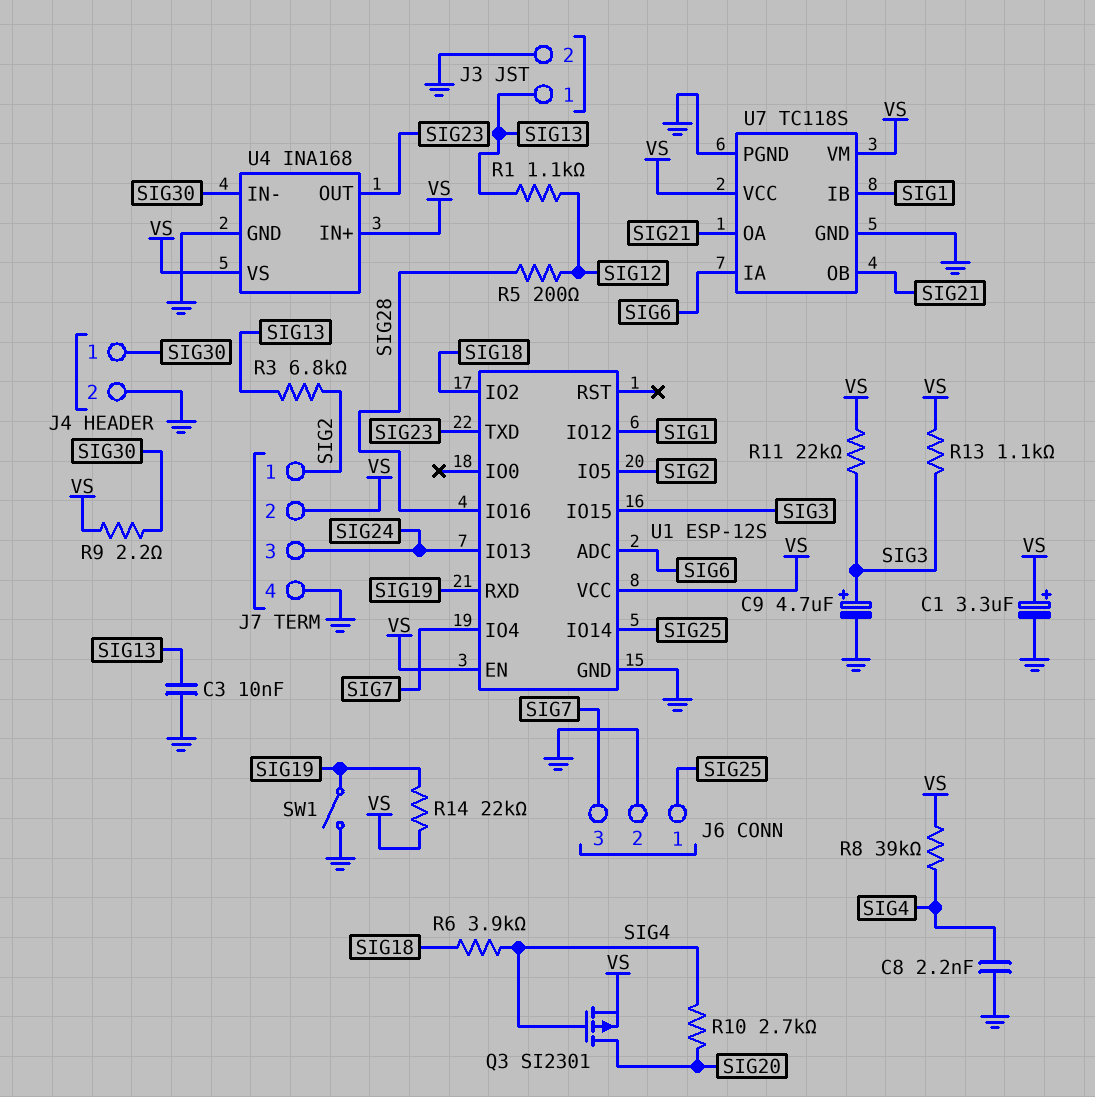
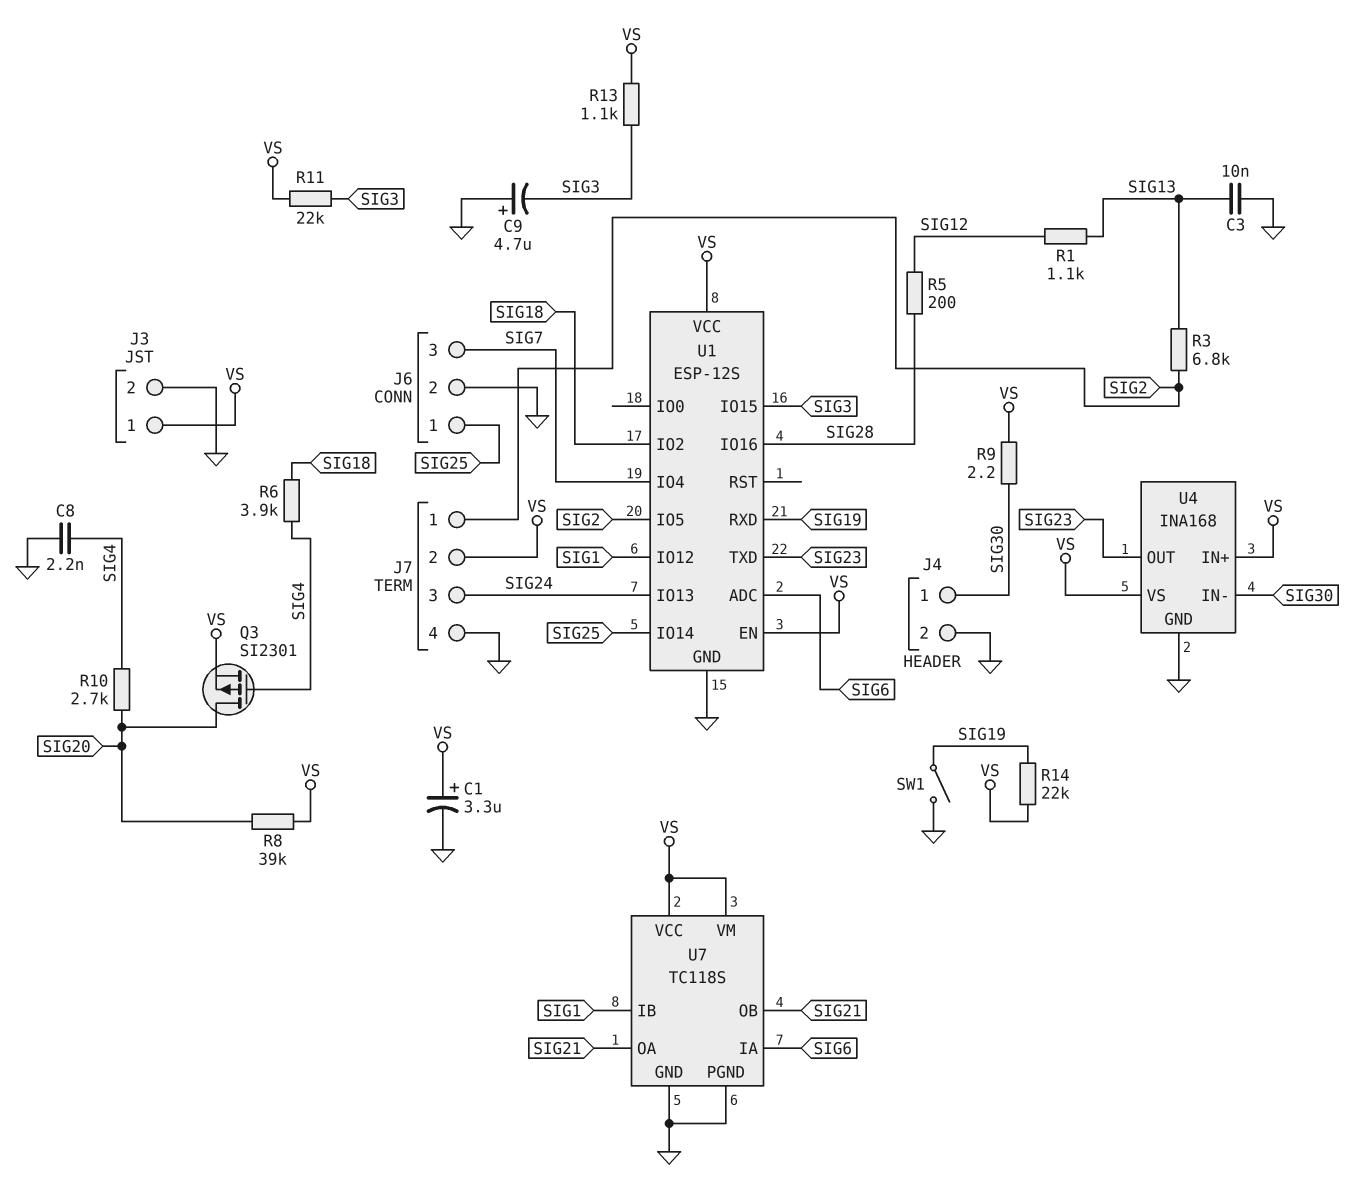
C9: 4.7uF (plus SIG3, minus GND) -> 4.7uF (plus GND, minus SIG3)
J3 pin 1: SIG13 -> VS
R8: 39k (SIG4, VS) -> 39k (SIG20, VS)

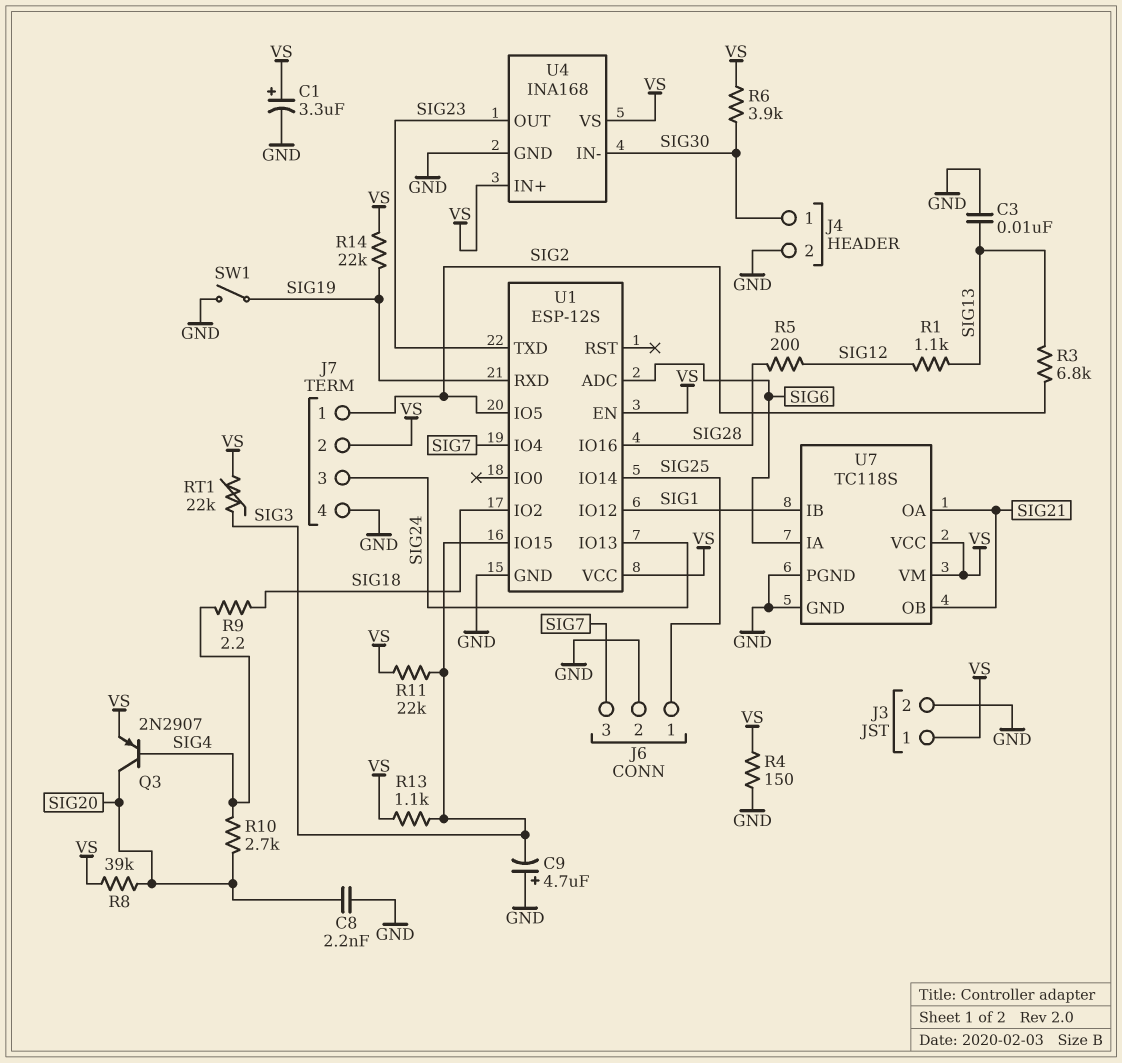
C8: 2.2nF (GND, SIG4) -> 2.2nF (GND, SIG20)
Q3: PMOS SI2301 (G SIG4, D SIG20, S VS) -> PNP 2N2907 (B SIG4, C SIG20, E VS)
R4: none -> 150 (GND, VS)
R6: 3.9k (SIG4, SIG18) -> 3.9k (SIG30, VS)
R9: 2.2 (SIG30, VS) -> 2.2 (SIG4, SIG18)
RT1: none -> 22k (SIG3, VS)

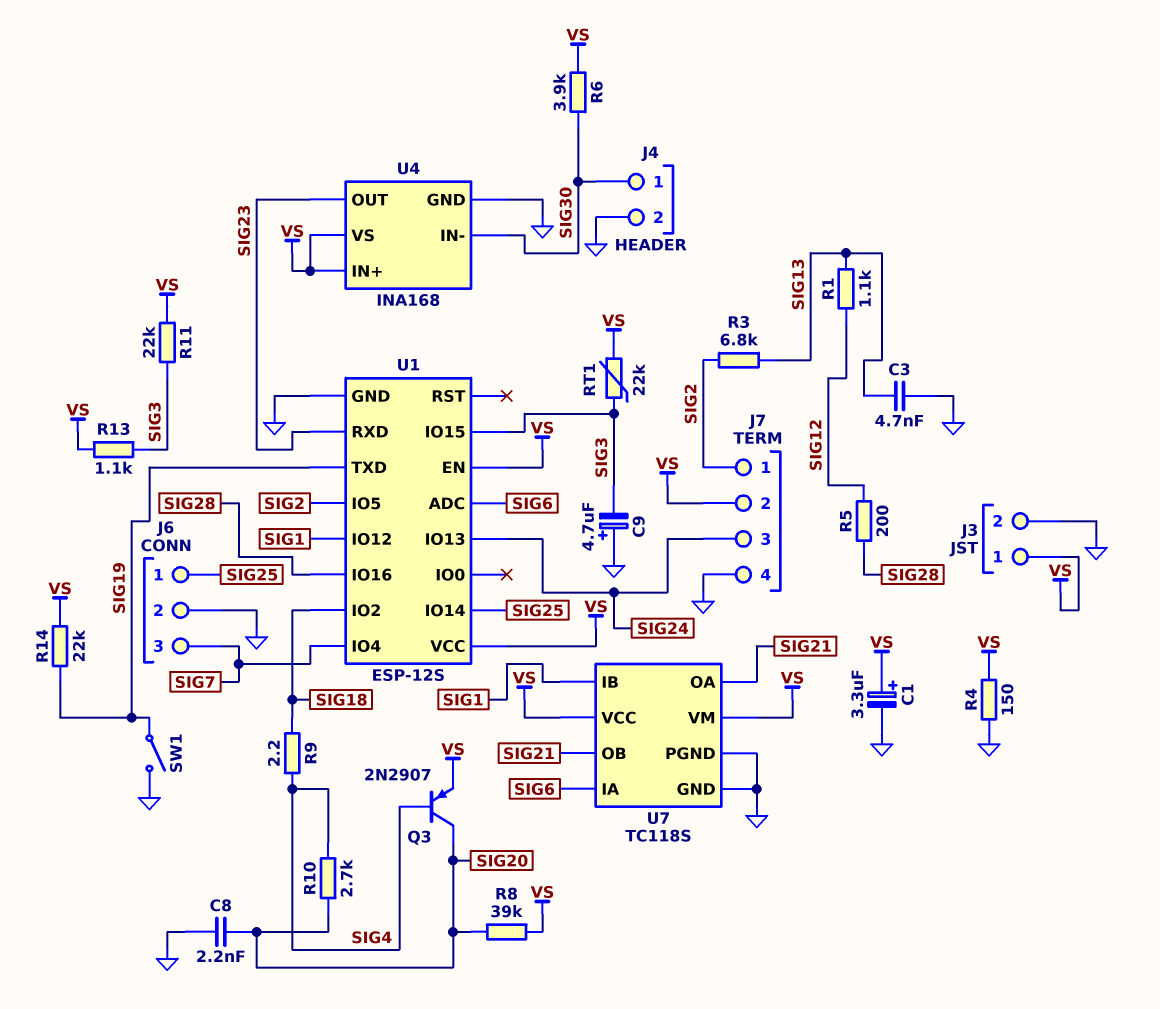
C3: 10nF (GND, SIG13) -> 4.7nF (GND, SIG13)
U1 pin RXD: SIG19 -> SIG23
U1 pin TXD: SIG23 -> SIG19

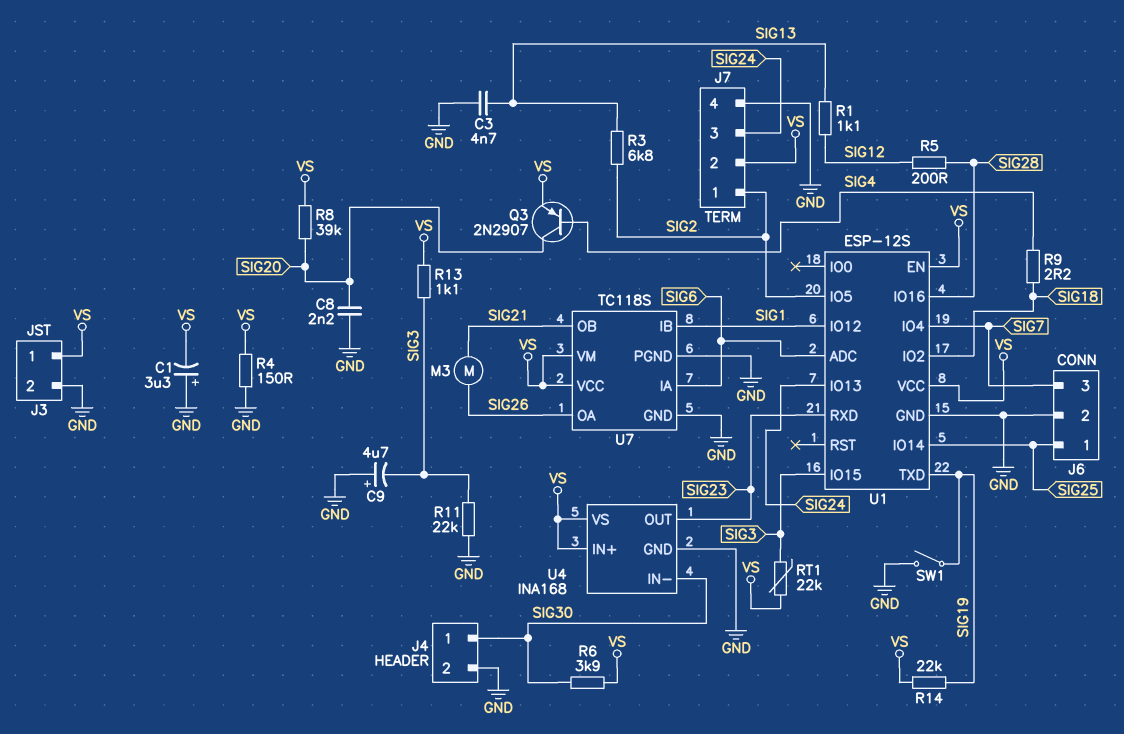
C1: 3.3uF (plus VS, minus GND) -> 3.3uF (plus GND, minus VS)
M3: none -> motor (SIG21, SIG26)
R10: 2.7k (SIG4, SIG20) -> none
R11: 22k (SIG3, VS) -> 22k (GND, SIG3)
U7 pin OA: SIG21 -> SIG26

